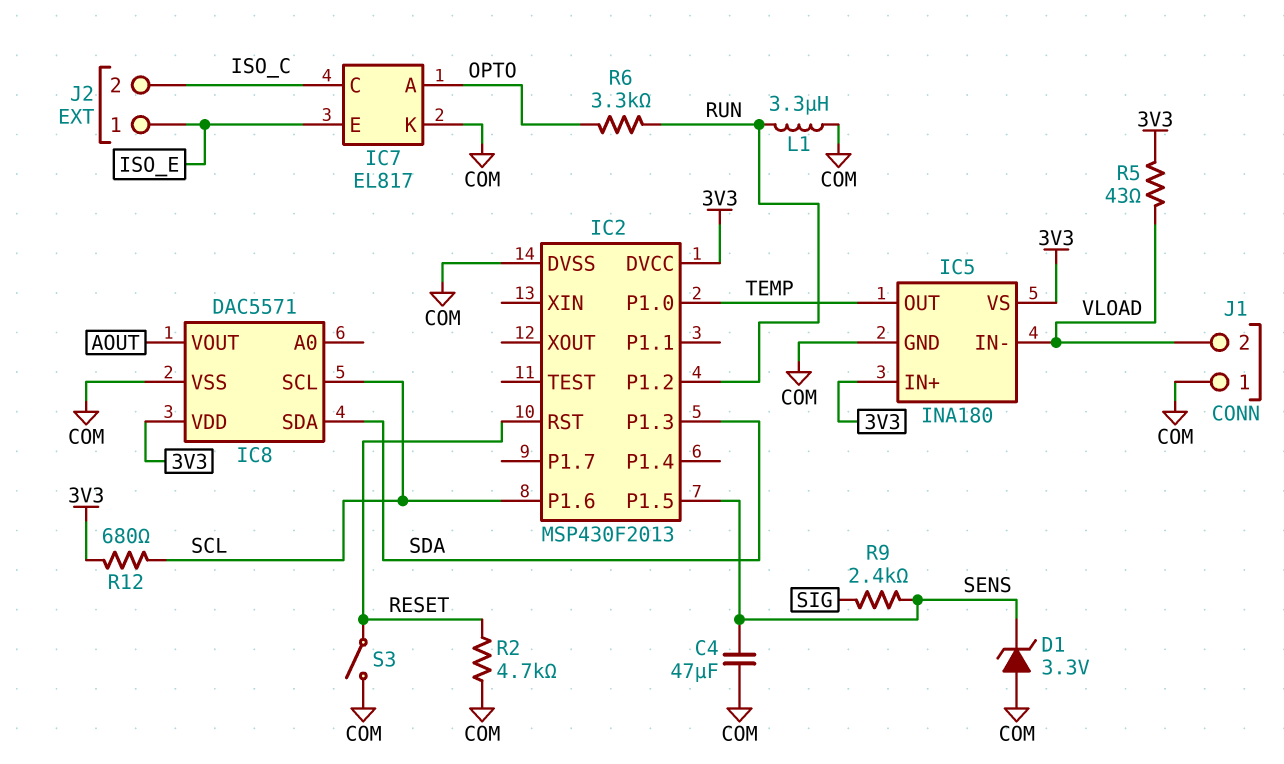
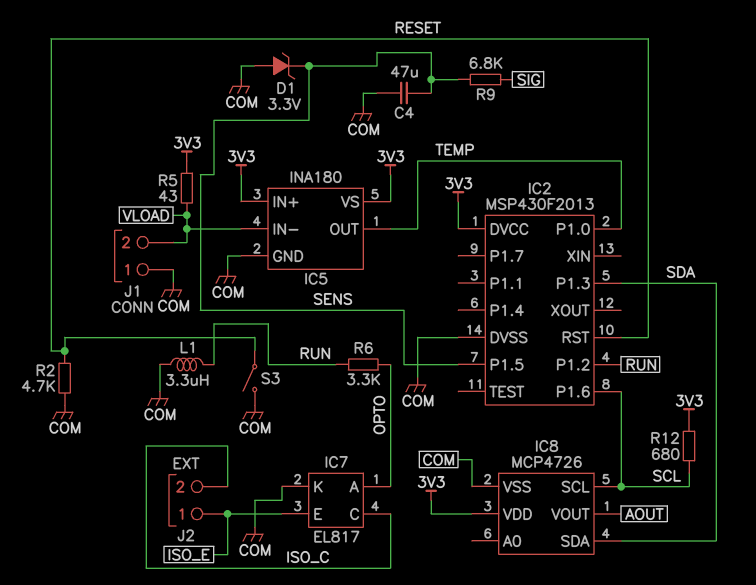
IC8: DAC5571 -> MCP4726
R9: 2.4k (SENS, SIG) -> 6.8k (SENS, SIG)

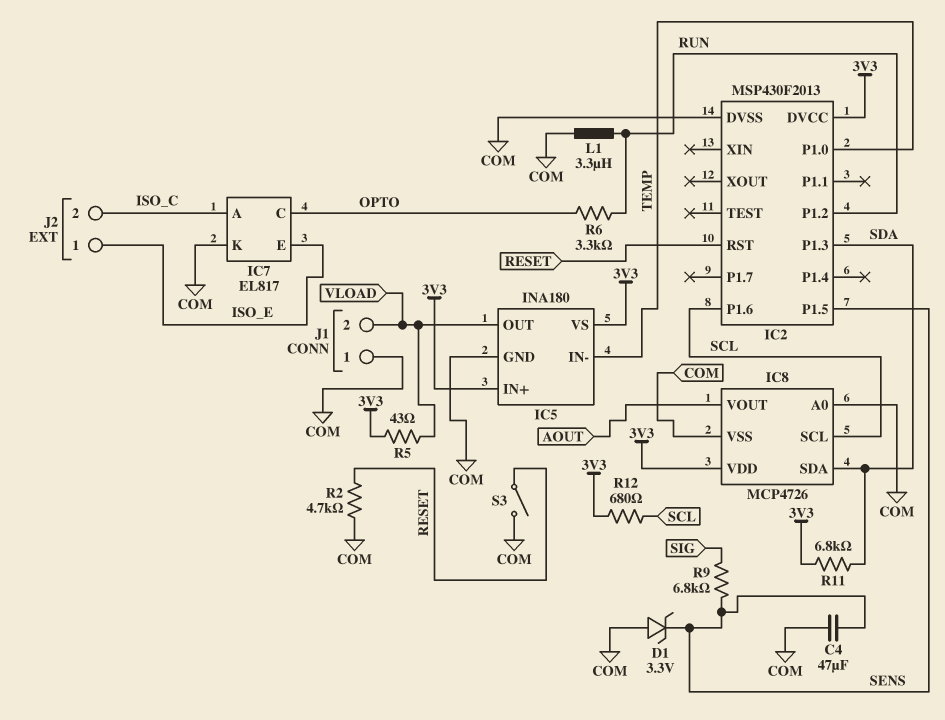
IC5 pin IN-: VLOAD -> TEMP
IC5 pin OUT: TEMP -> VLOAD
IC7 pin A: OPTO -> ISO_C
IC7 pin C: ISO_C -> OPTO
IC8 pin A0: none -> COM
R11: none -> 6.8k (3V3, SDA)

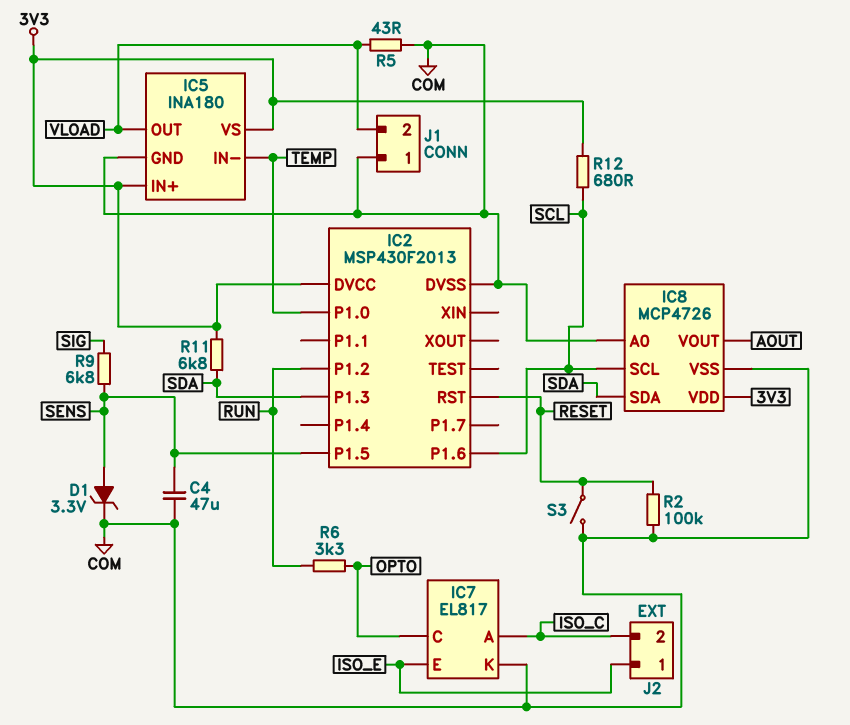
D1: zener 3.3V (A COM, K SENS) -> zener 3.3V (A SENS, K COM)
L1: 3.3uH (COM, RUN) -> none
R2: 4.7k (COM, RESET) -> 100k (COM, RESET)
R5: 43 (3V3, VLOAD) -> 43 (COM, VLOAD)

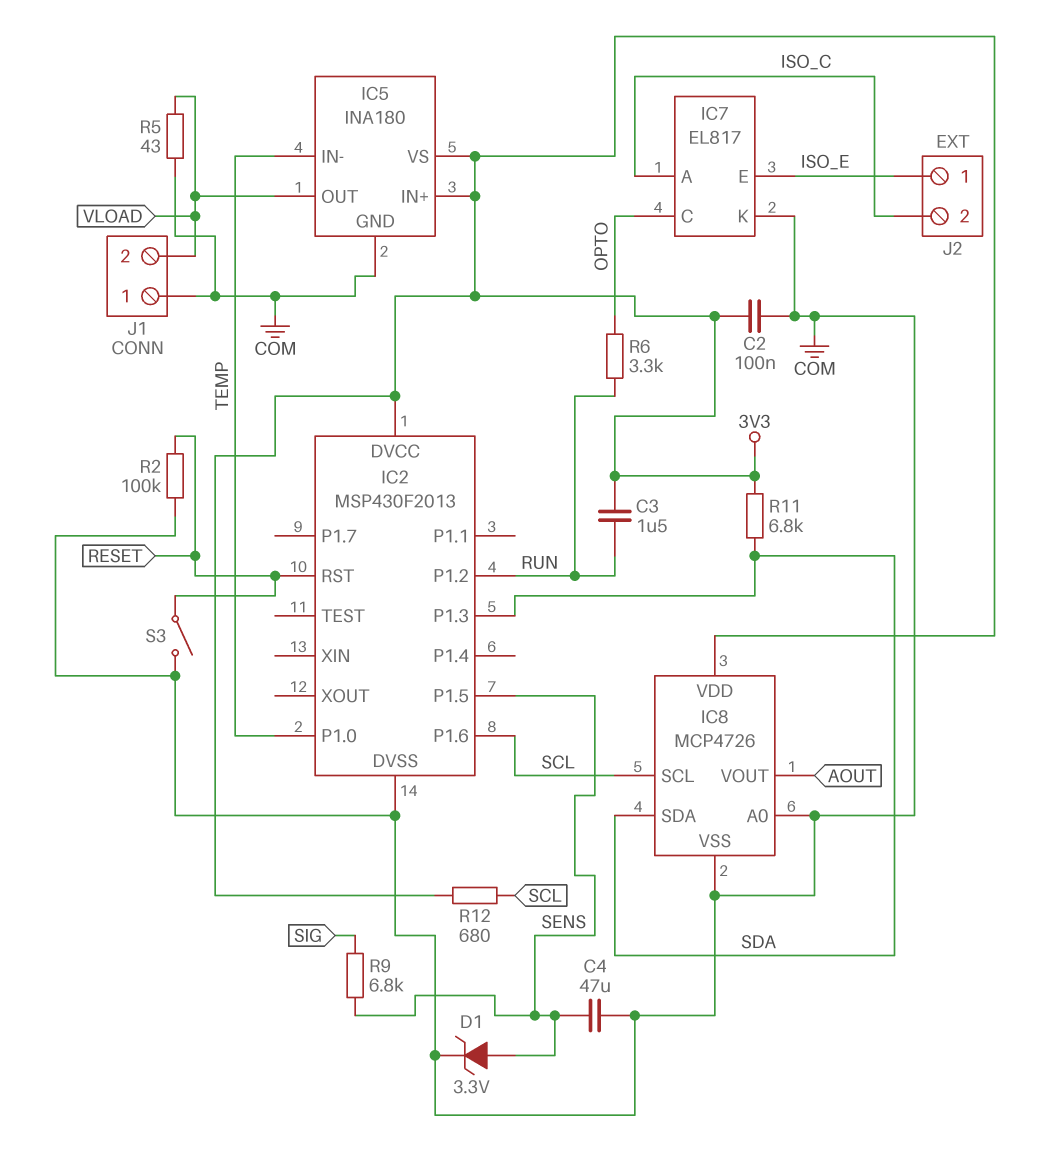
C2: none -> 100nF (3V3, COM)
C3: none -> 1.5uF (3V3, RUN)

